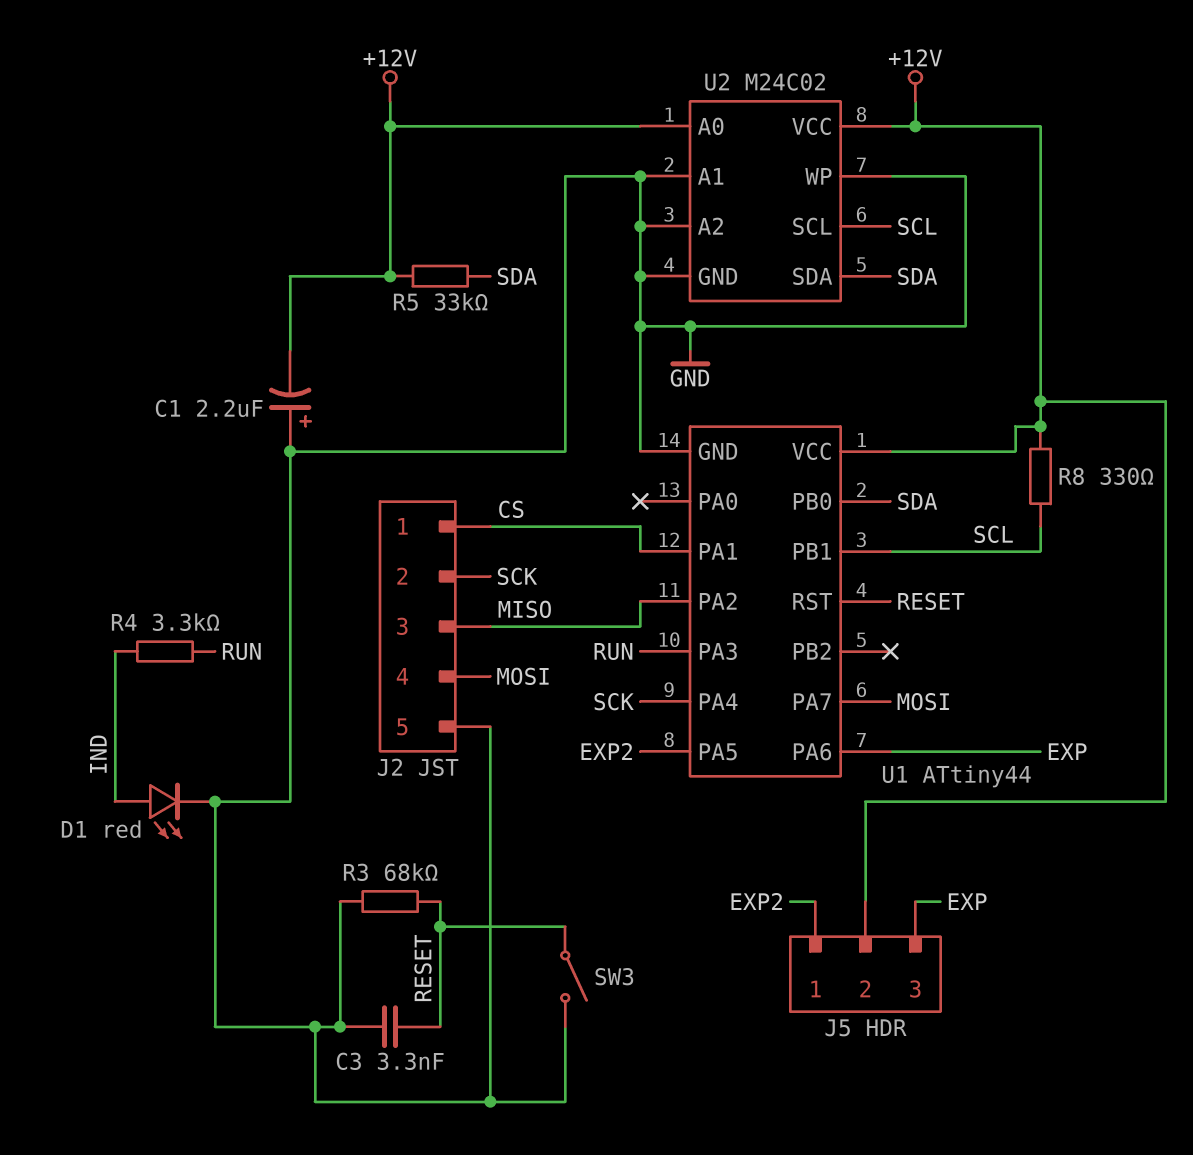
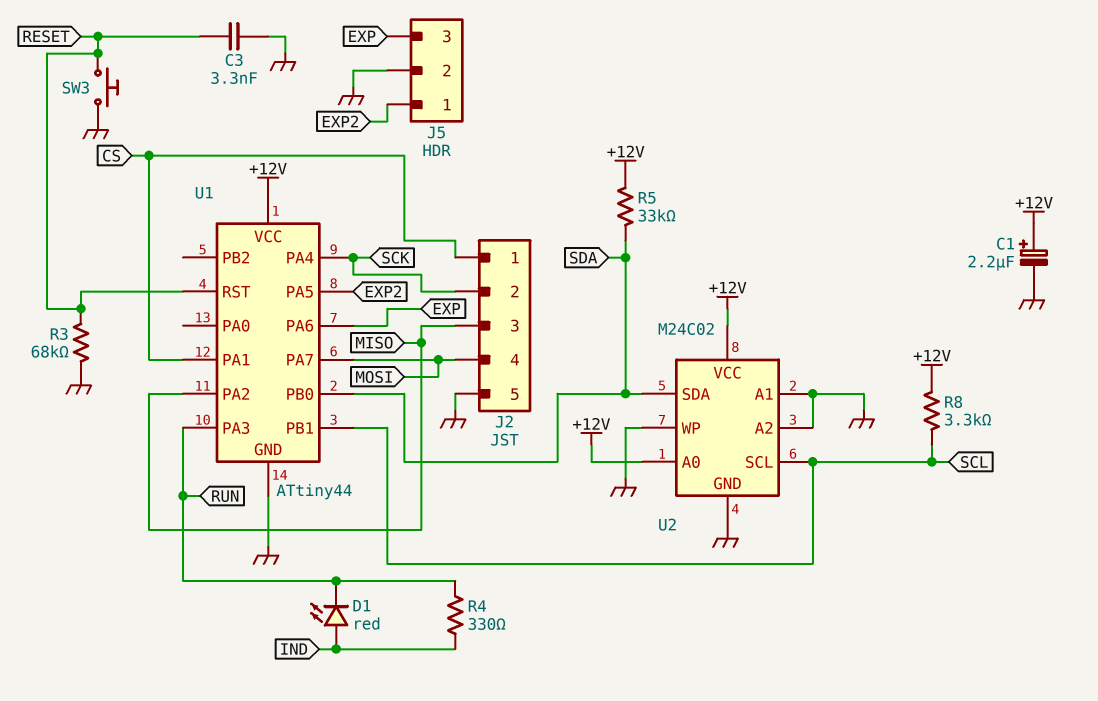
C1: 2.2uF (plus GND, minus +12V) -> 2.2uF (plus +12V, minus GND)
D1: LED red (A IND, K GND) -> LED red (A IND, K RUN)
J5 pin 2: +12V -> GND
R4: 3.3k (IND, RUN) -> 330 (IND, RUN)
R8: 330 (+12V, SCL) -> 3.3k (+12V, SCL)
SW3: switch (GND, RESET) -> button (GND, RESET)

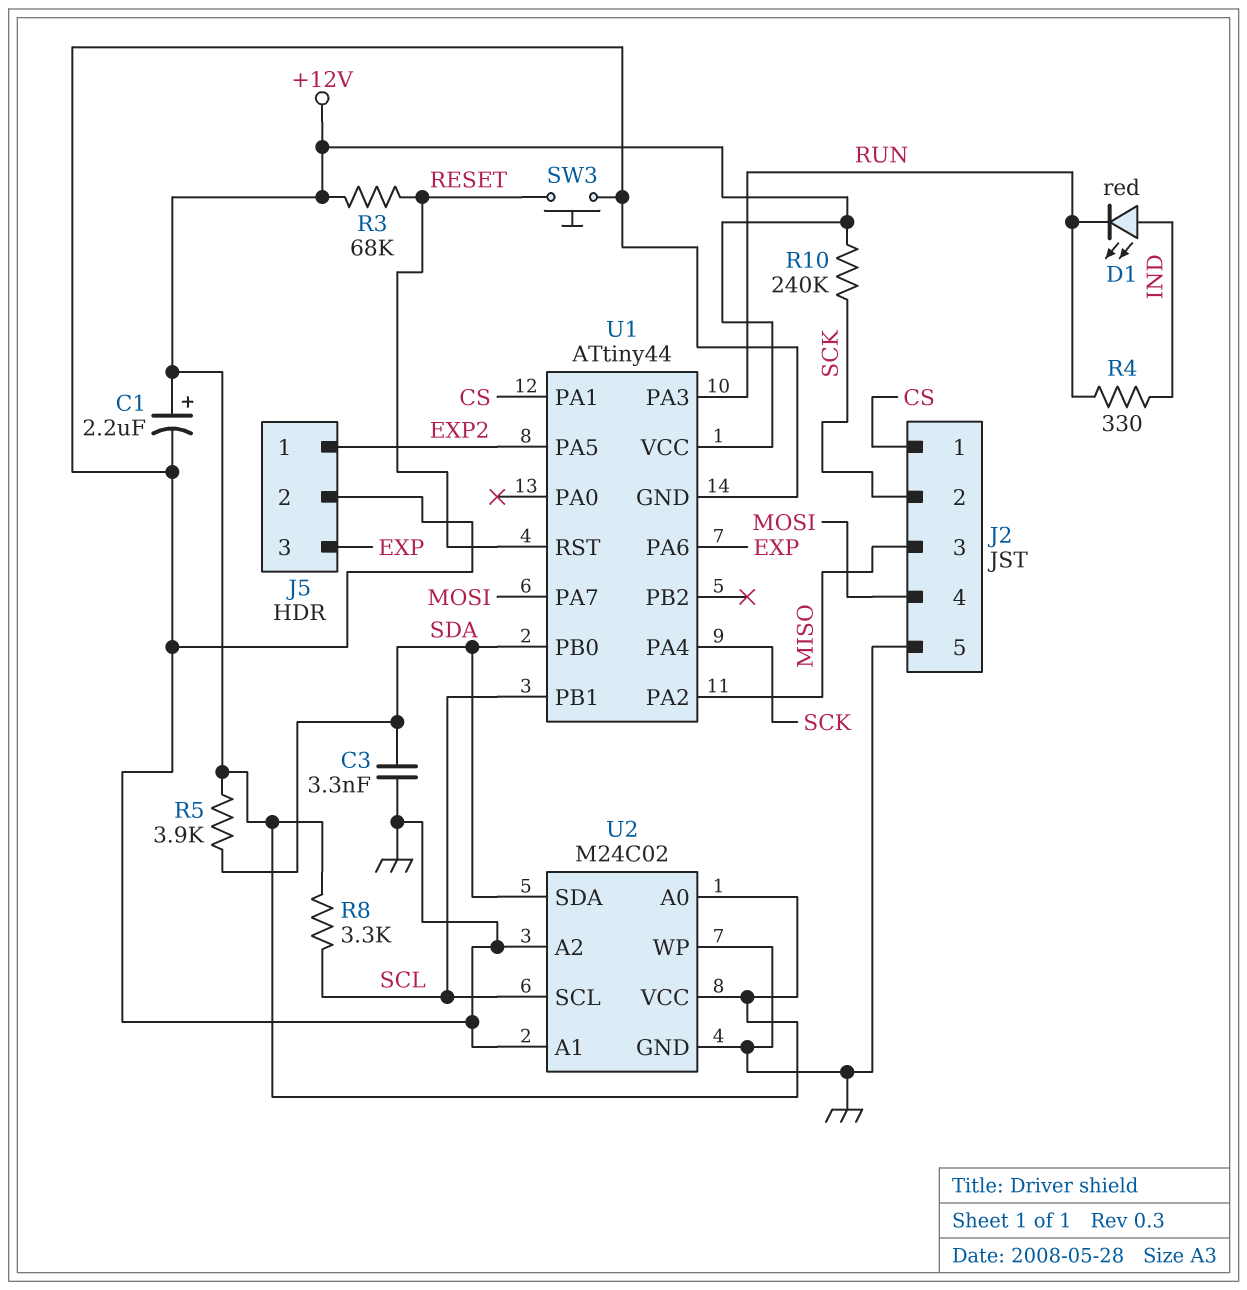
C3: 3.3nF (GND, RESET) -> 3.3nF (GND, SDA)
R3: 68k (GND, RESET) -> 68k (+12V, RESET)
R5: 33k (+12V, SDA) -> 3.9k (+12V, SDA)
R10: none -> 240k (+12V, SCK)

